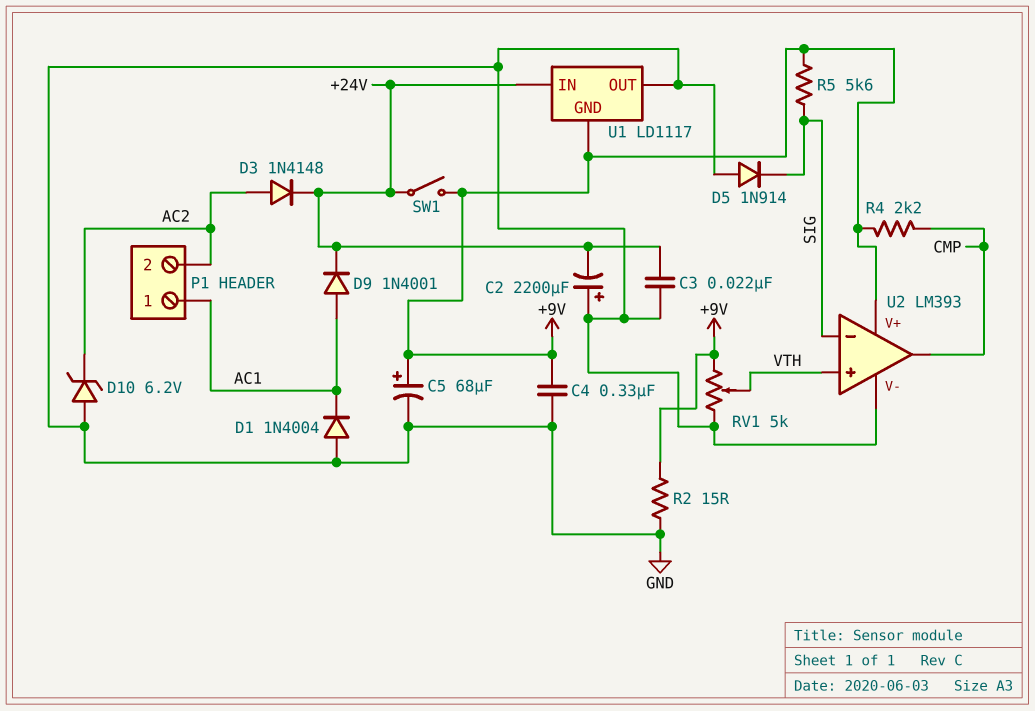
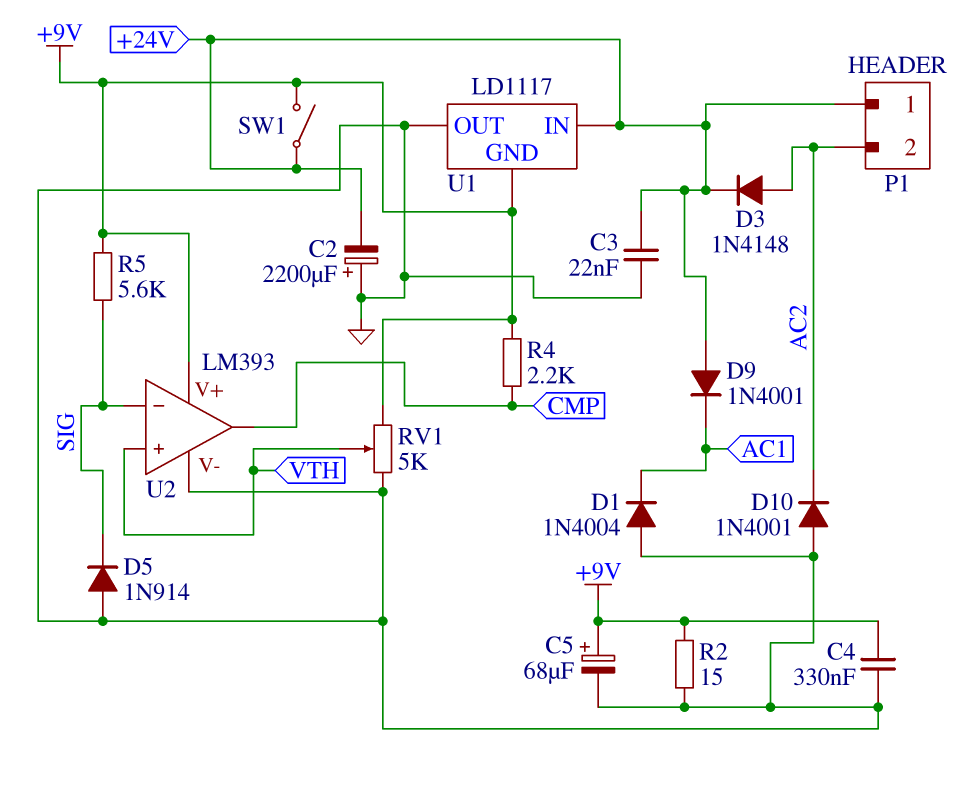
D9: diode 1N4001 (A AC1, K +24V) -> diode 1N4001 (A +24V, K AC1)
D10: zener 6.2V (A GND, K AC2) -> diode 1N4001 (A GND, K AC2)
P1 pin 1: AC1 -> +24V

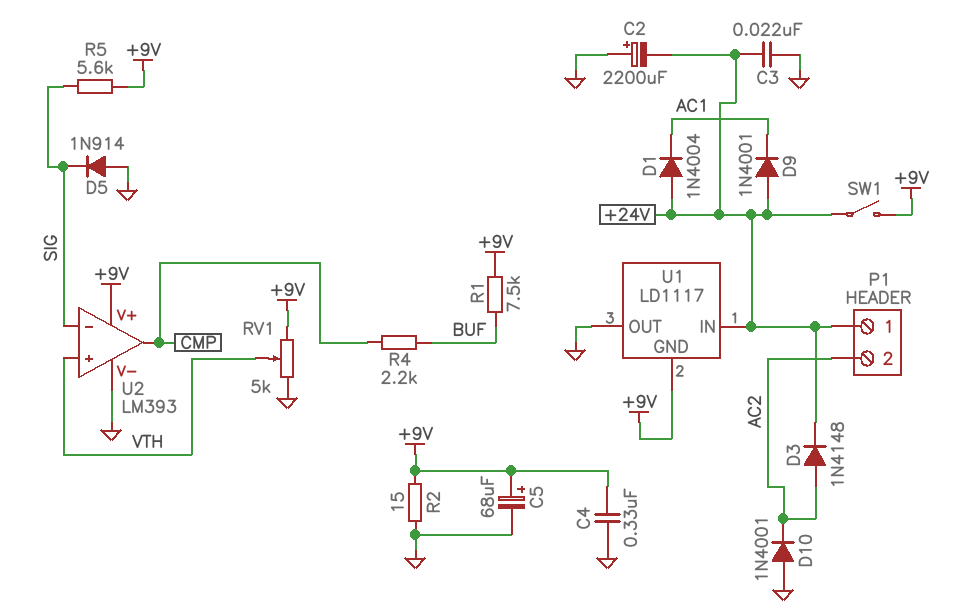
D1: diode 1N4004 (A GND, K AC1) -> diode 1N4004 (A +24V, K AC1)
R1: none -> 7.5k (+9V, BUF)
R4: 2.2k (+9V, CMP) -> 2.2k (BUF, CMP)

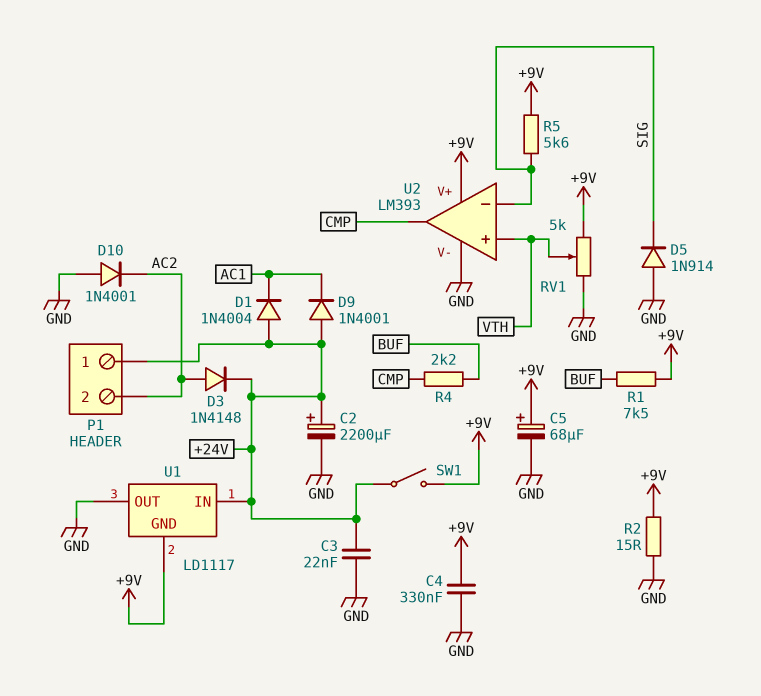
C2: 2200uF (plus GND, minus +24V) -> 2200uF (plus +24V, minus GND)

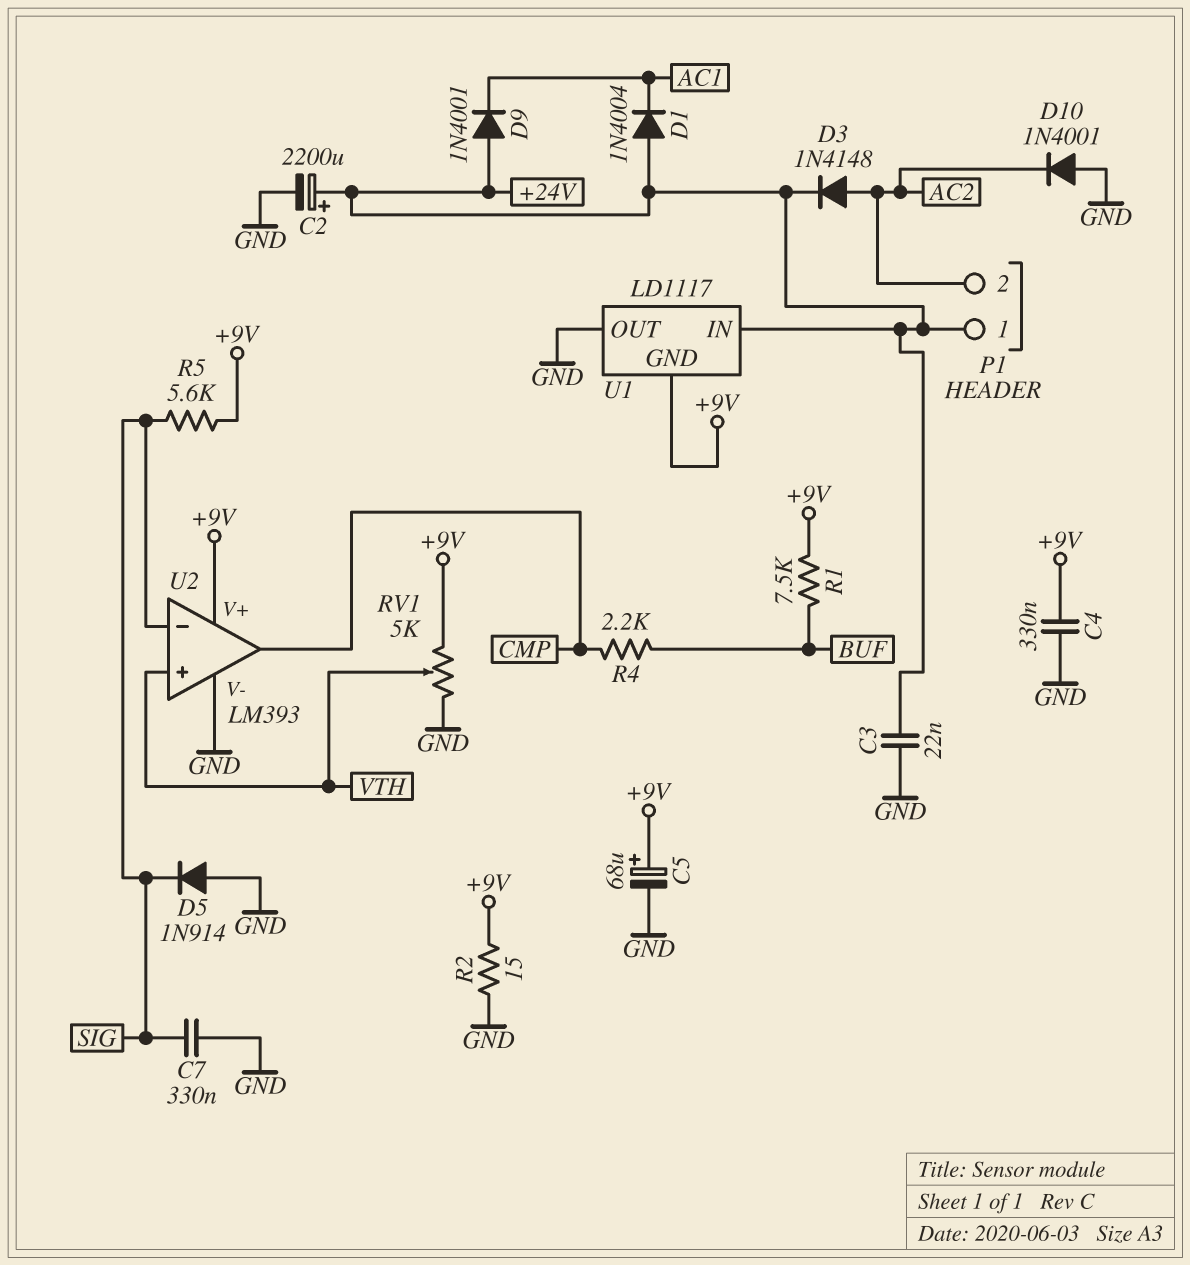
C7: none -> 330nF (GND, SIG)
SW1: switch (+9V, +24V) -> none

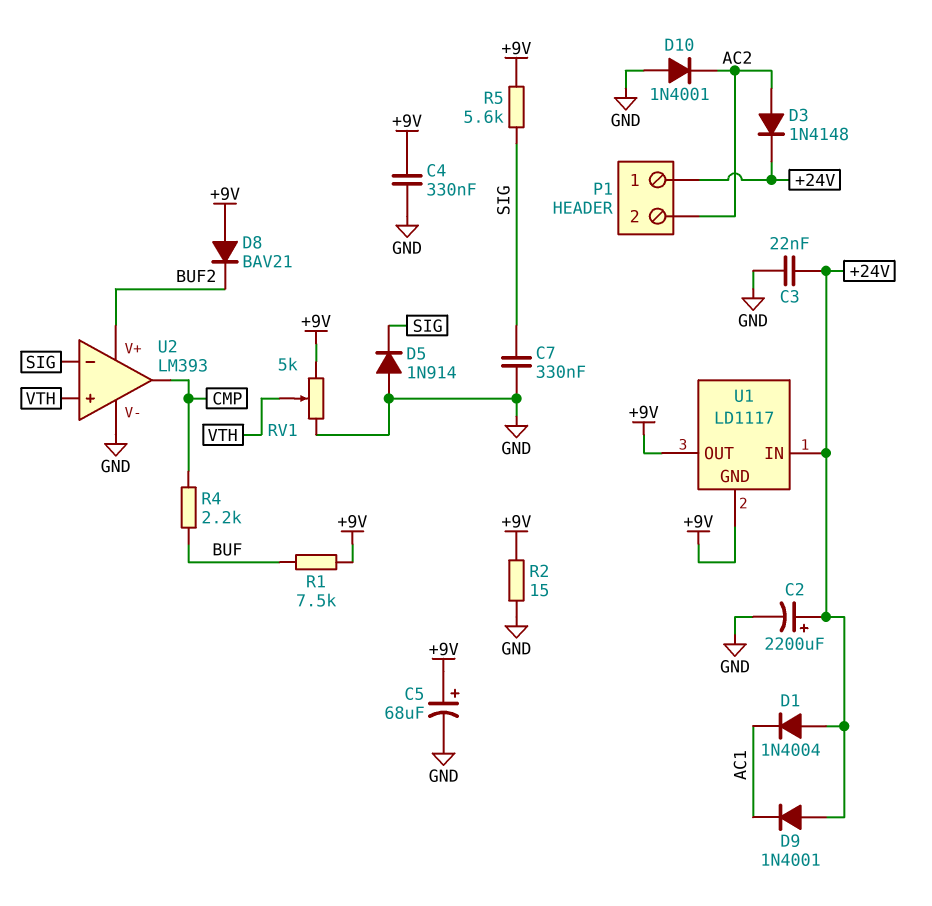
D8: none -> diode BAV21 (A +9V, K BUF2)
U1 pin OUT: GND -> +9V
U2 pin V+: +9V -> BUF2

